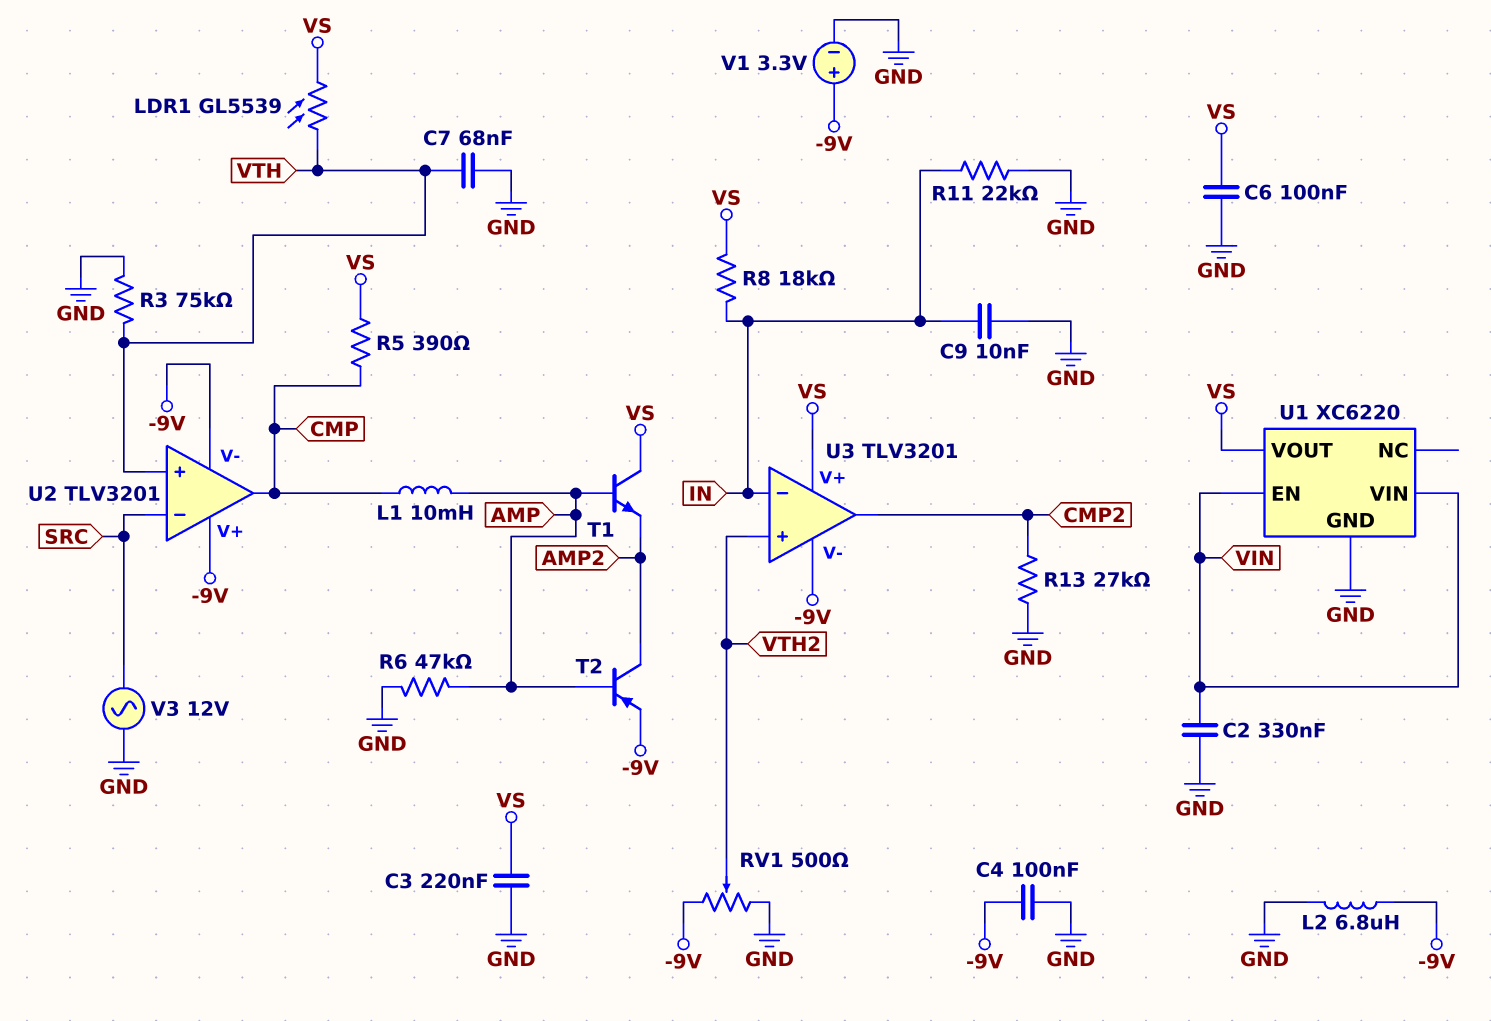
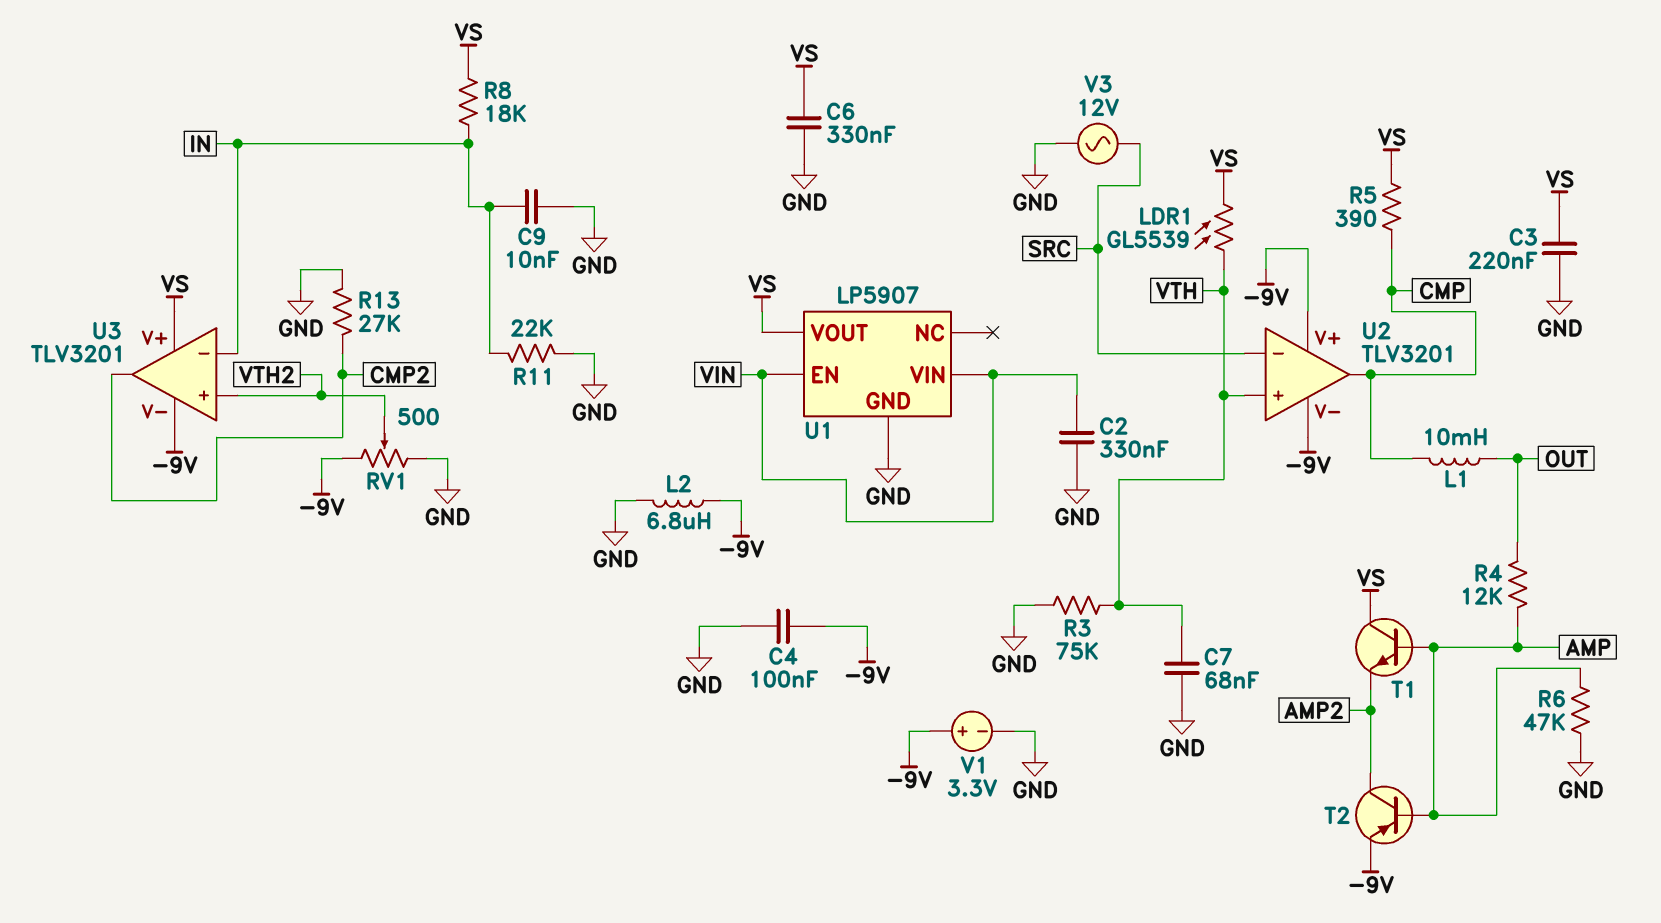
C6: 100nF (GND, VS) -> 330nF (GND, VS)
L1: 10mH (AMP, CMP) -> 10mH (CMP, OUT)
R4: none -> 12k (AMP, OUT)
U1: XC6220 -> LP5907

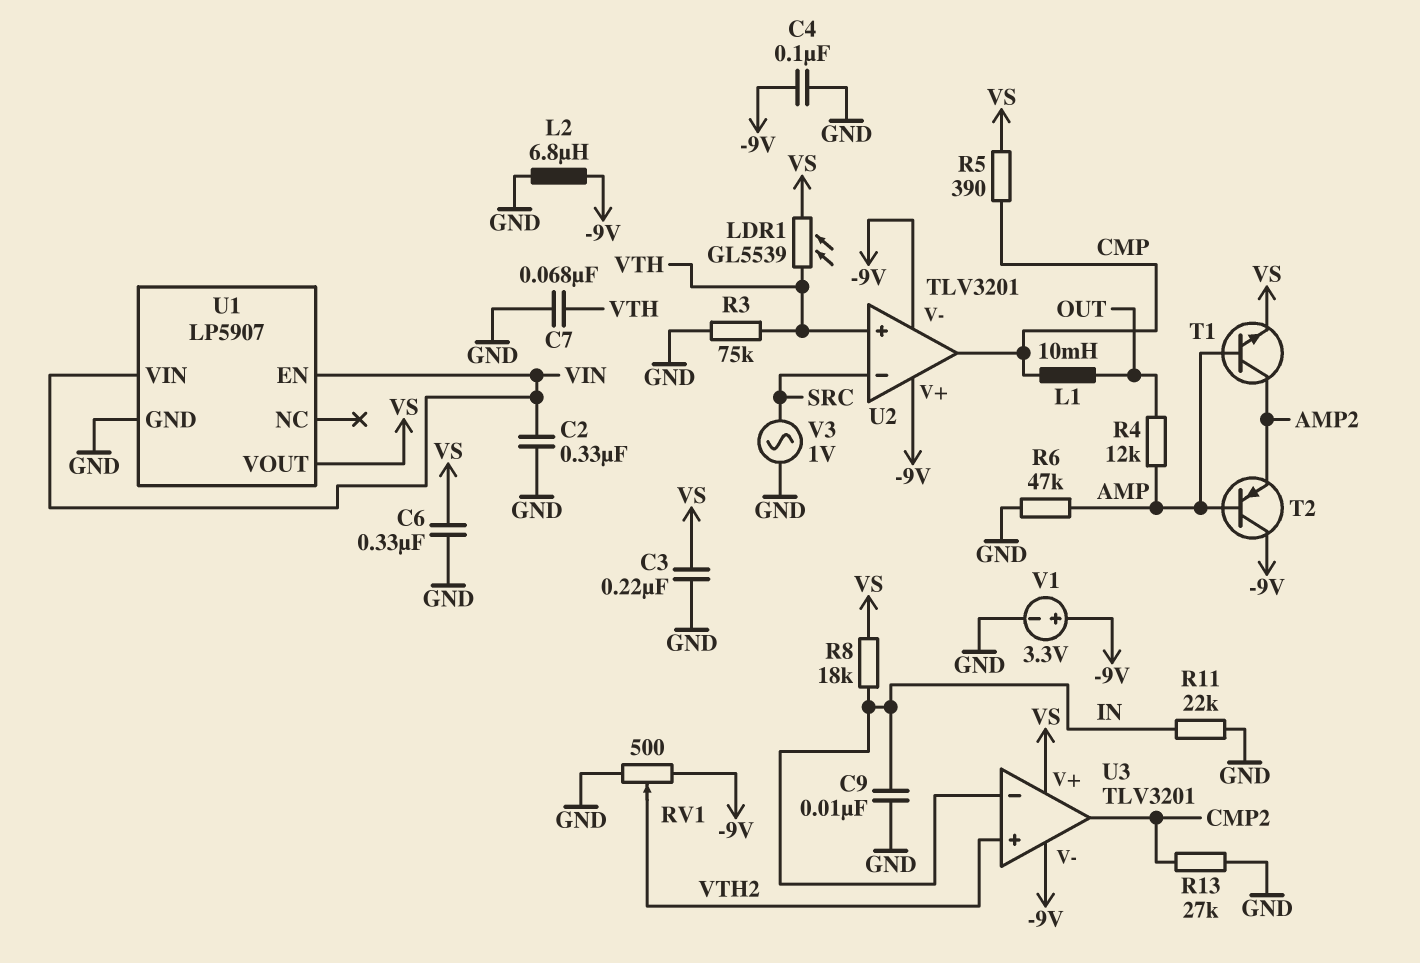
T1: NPN (B AMP, C VS, E AMP2) -> NPN (B AMP, C AMP2, E VS)
T2: PNP (B AMP, C AMP2, E -9V) -> PNP (B AMP, C -9V, E AMP2)
V3: AC 12V (GND, SRC) -> AC 1V (GND, SRC)

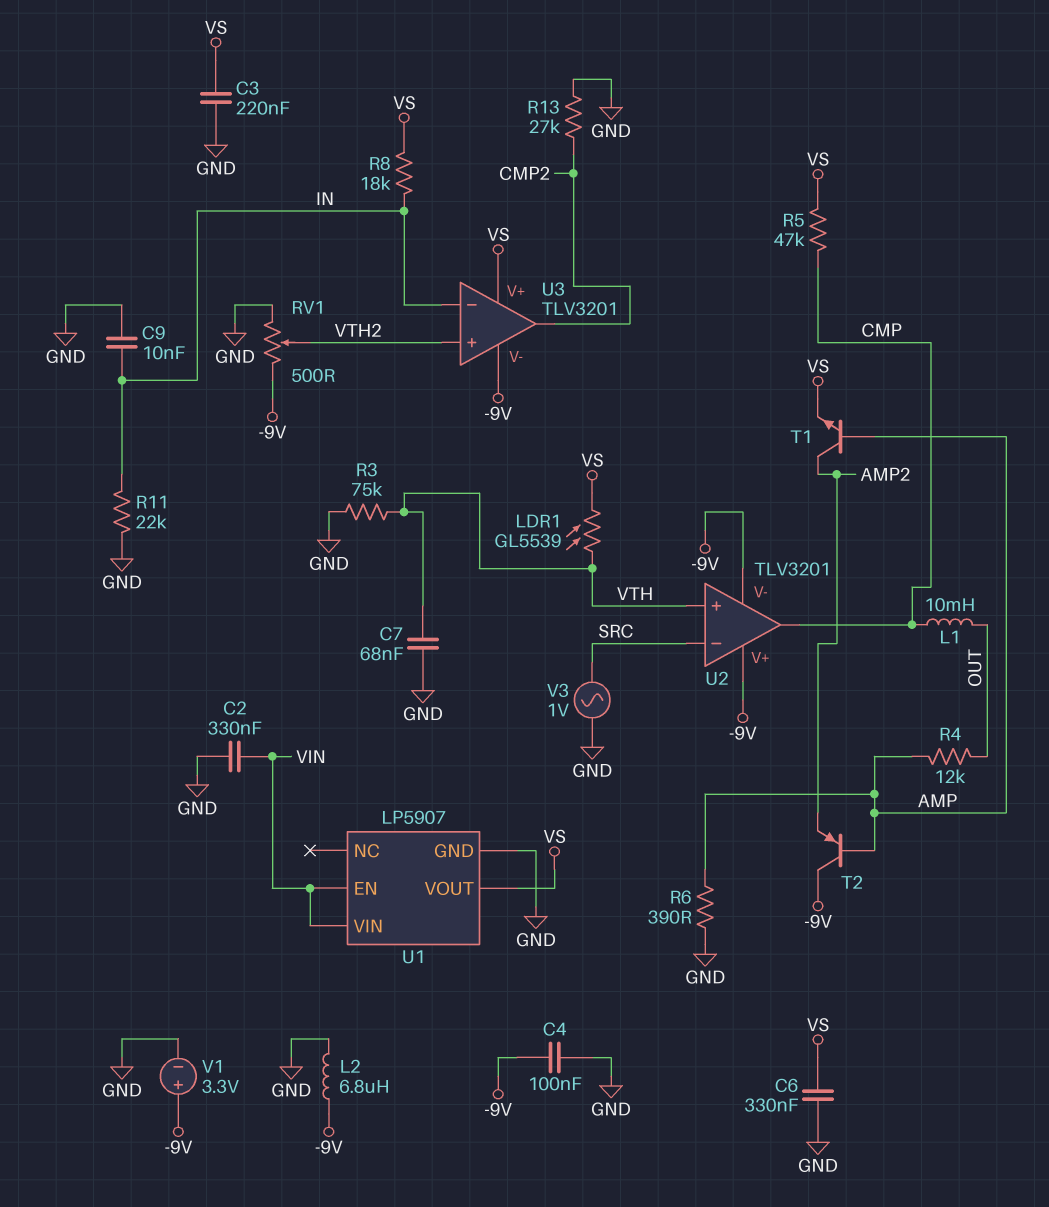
R5: 390 (CMP, VS) -> 47k (CMP, VS)
R6: 47k (AMP, GND) -> 390 (AMP, GND)

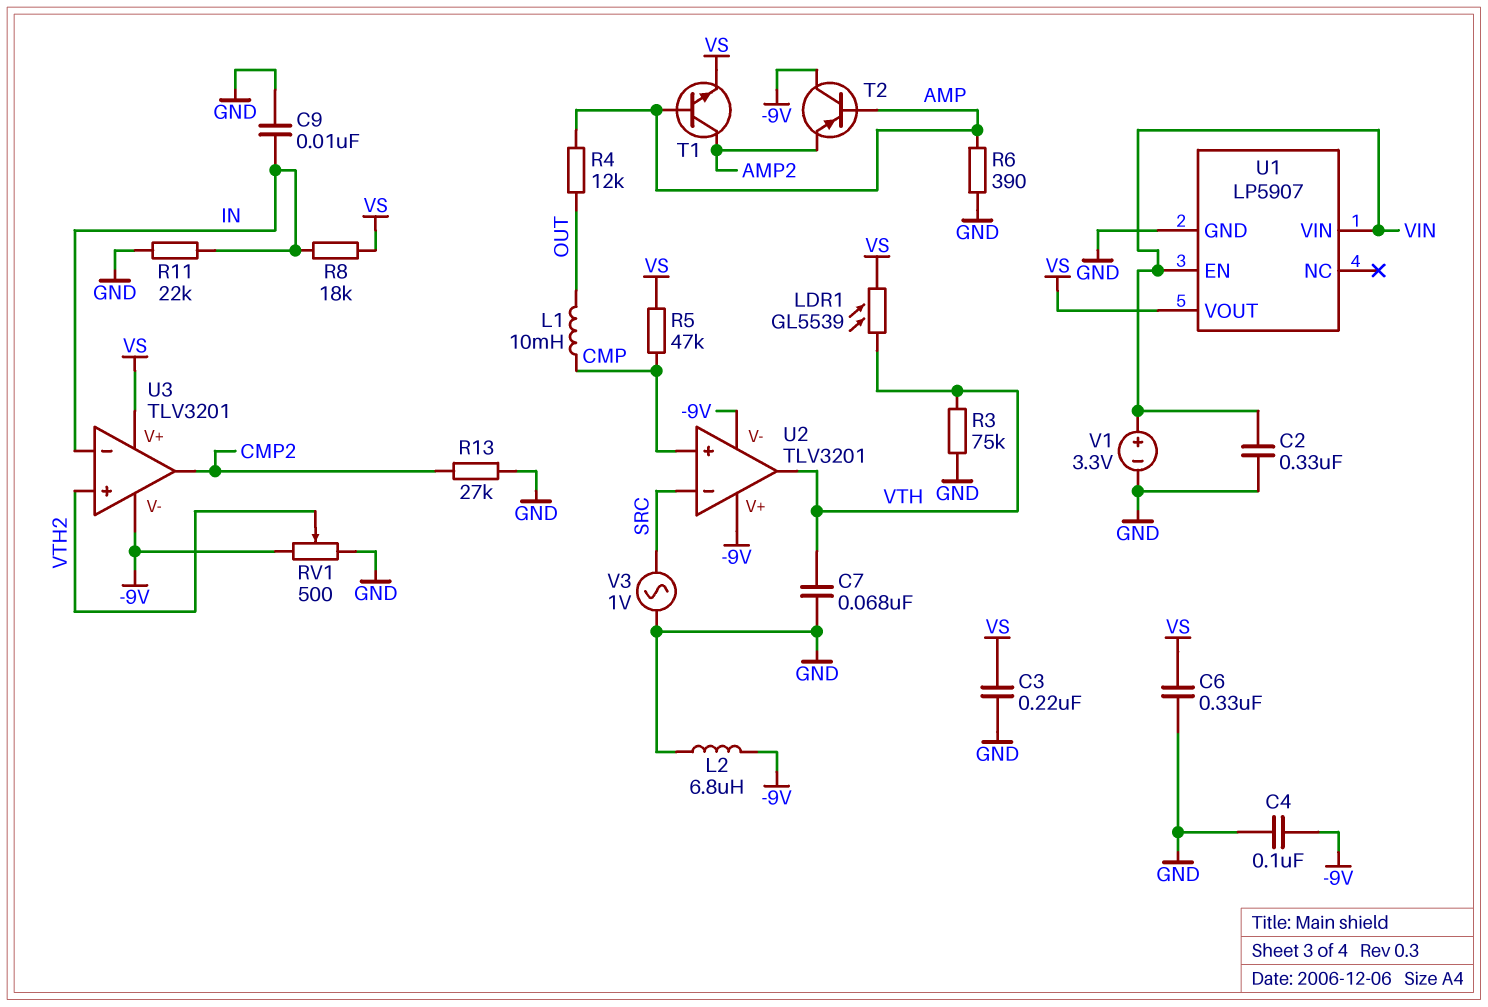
U2 pin in+: VTH -> CMP
U2 pin out: CMP -> VTH
V1: 3.3V (plus -9V, minus GND) -> 3.3V (plus VIN, minus GND)

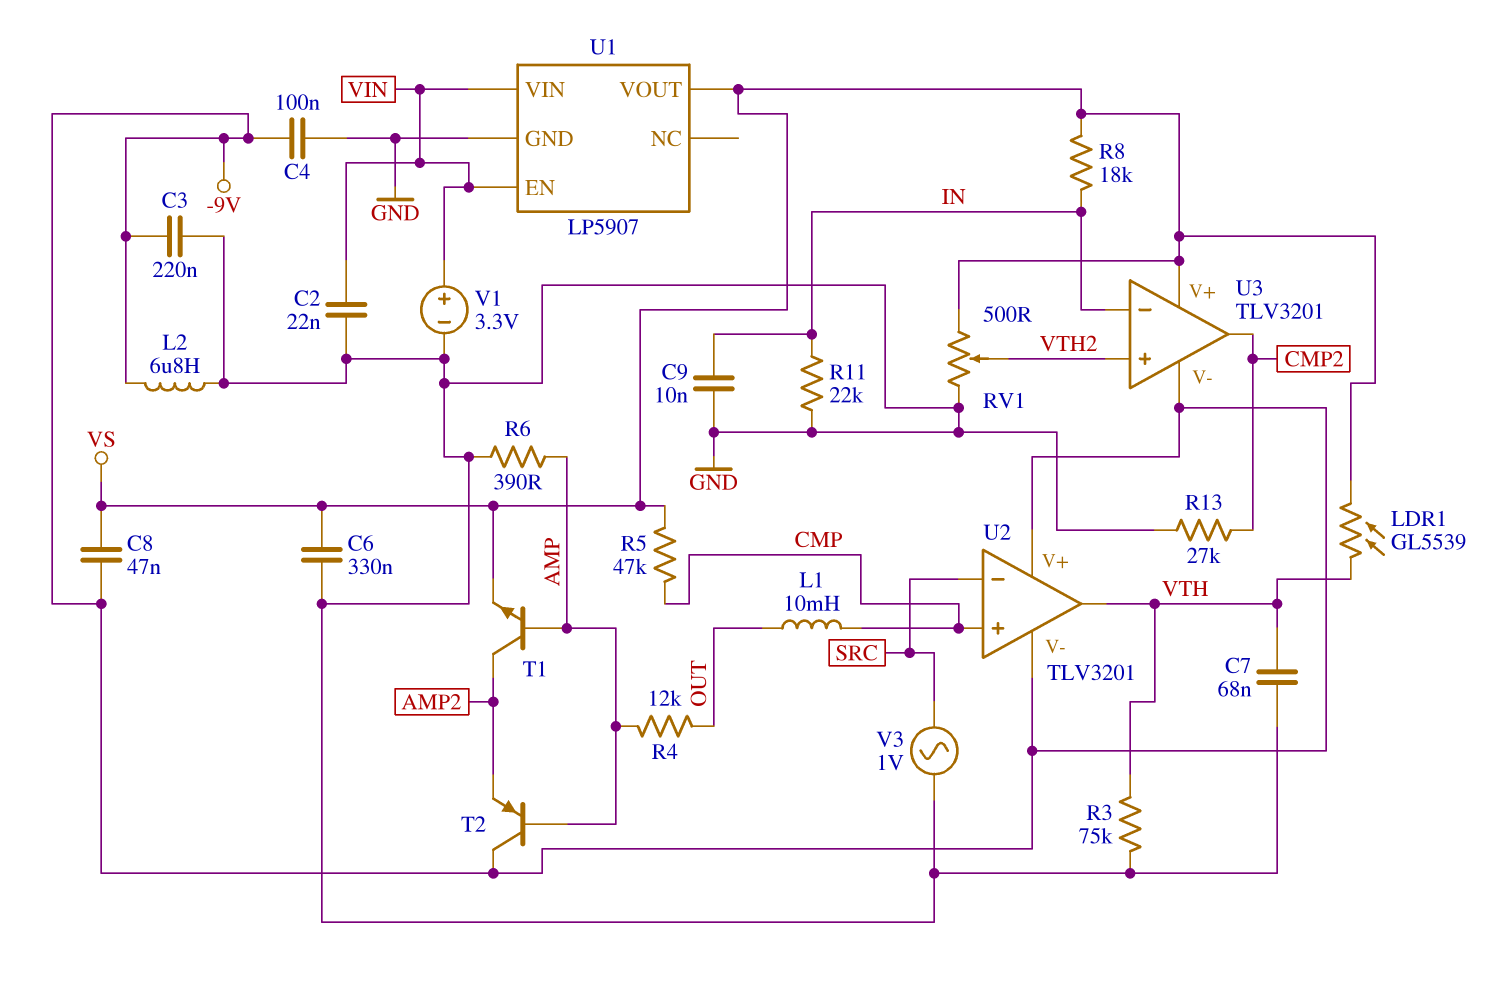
C2: 330nF (GND, VIN) -> 22nF (GND, VIN)
C3: 220nF (GND, VS) -> 220nF (-9V, GND)
C8: none -> 47nF (-9V, VS)
RV1: 500 (-9V, GND, wiper VTH2) -> 500 (GND, VS, wiper VTH2)

